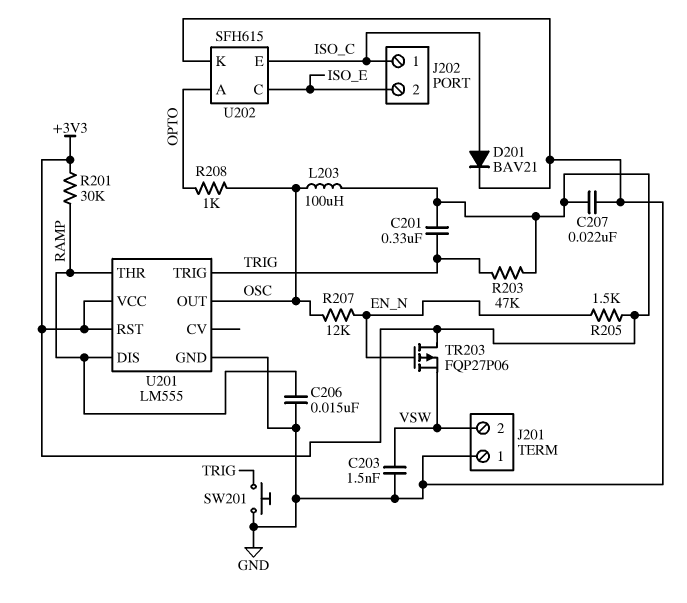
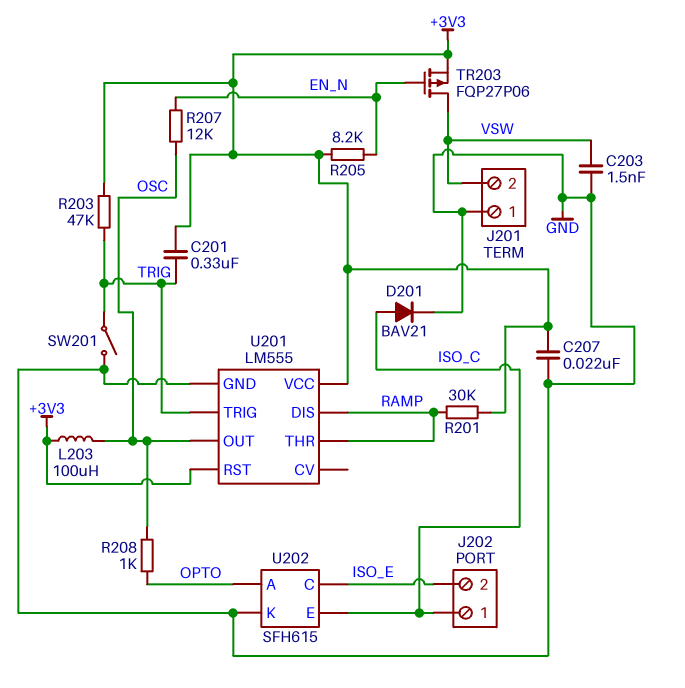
C206: 15nF (GND, RAMP) -> none
R205: 1.5k (+3V3, EN_N) -> 8.2k (+3V3, EN_N)
SW201: button (GND, TRIG) -> switch (GND, TRIG)
TR203: PMOS FQP27P06 (G EN_N, D +3V3, S VSW) -> PMOS FQP27P06 (G EN_N, D VSW, S +3V3)

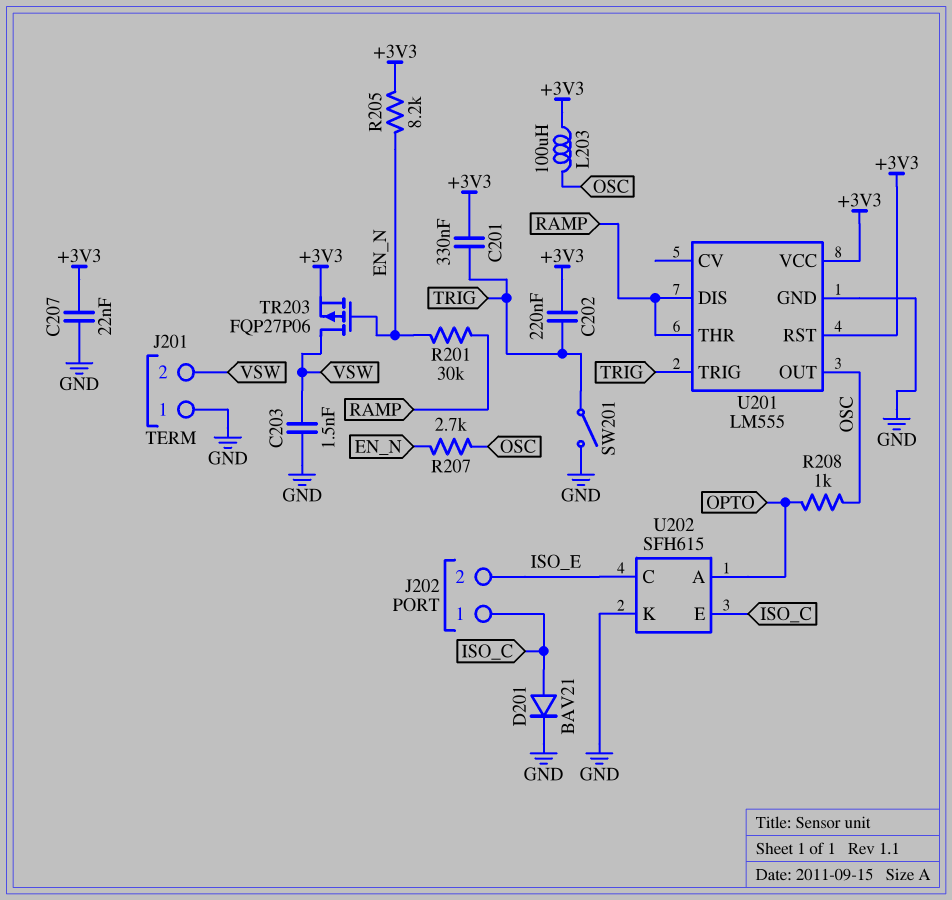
C202: none -> 220nF (+3V3, TRIG)
R201: 30k (+3V3, RAMP) -> 30k (EN_N, RAMP)
R203: 47k (+3V3, TRIG) -> none
R207: 12k (EN_N, OSC) -> 2.7k (EN_N, OSC)

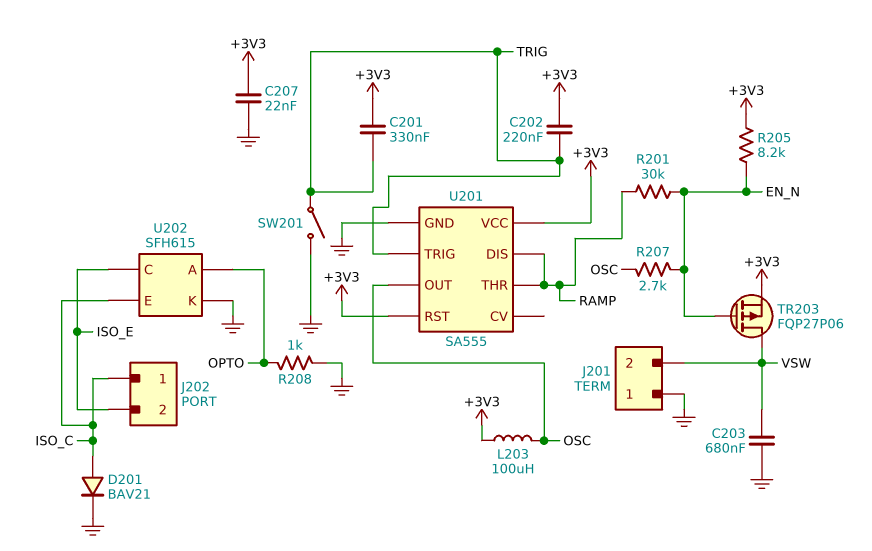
C203: 1.5nF (GND, VSW) -> 680nF (GND, VSW)
R208: 1k (OPTO, OSC) -> 1k (GND, OPTO)
U201: LM555 -> SA555

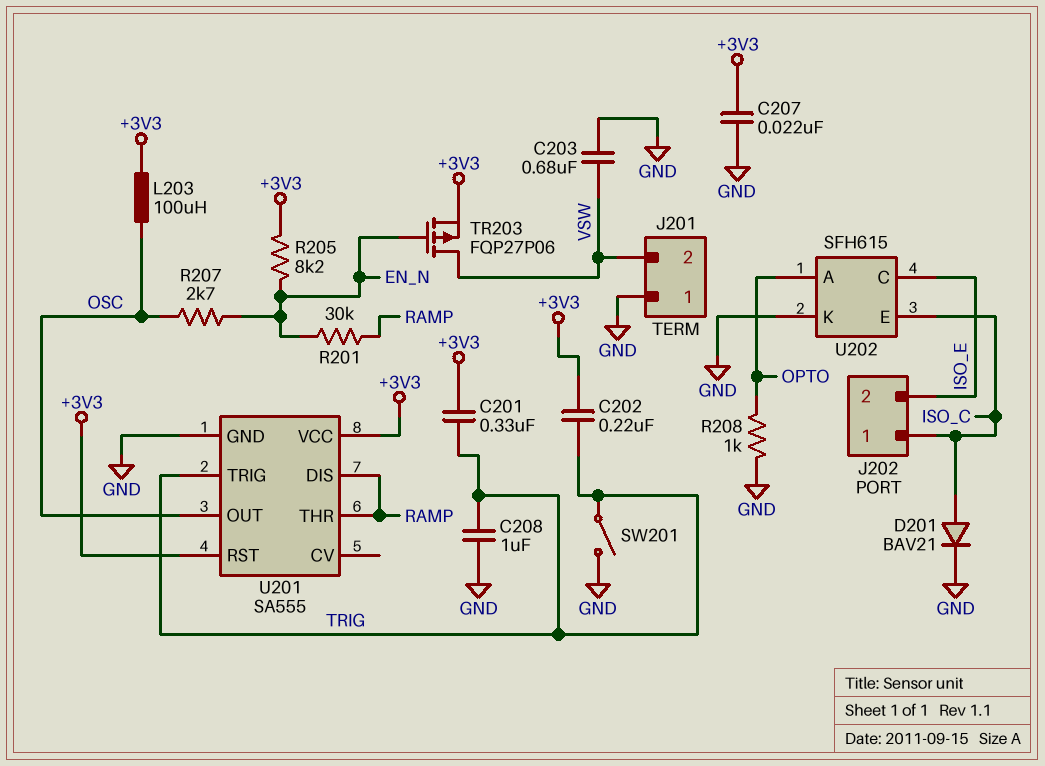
C208: none -> 1uF (GND, TRIG)

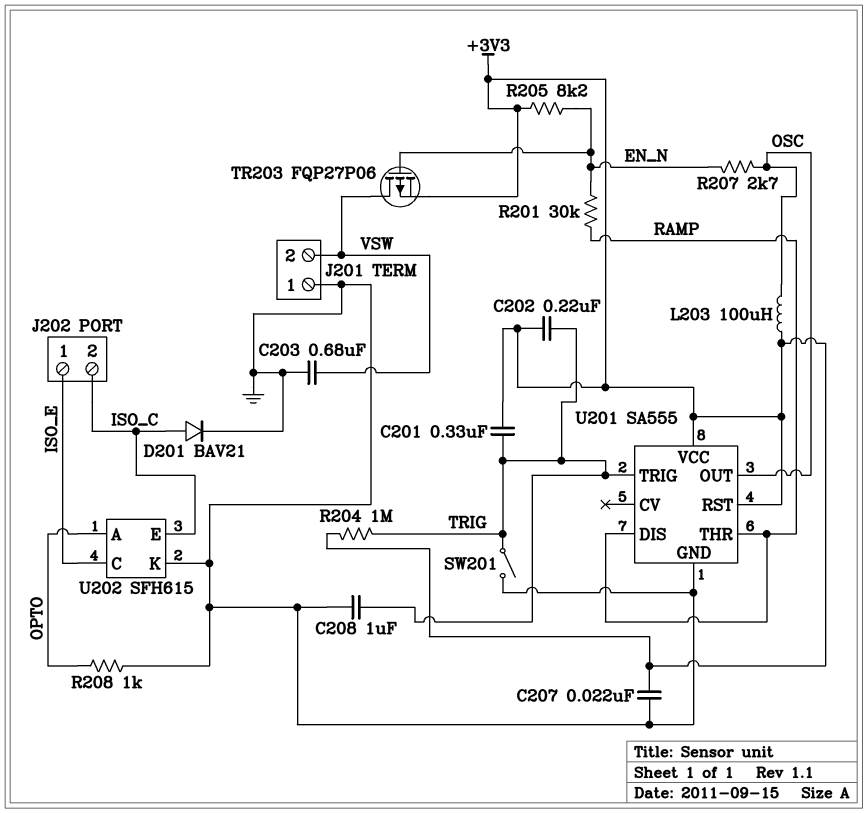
J202 pin 1: ISO_C -> ISO_E
J202 pin 2: ISO_E -> ISO_C
R204: none -> 1M (+3V3, TRIG)

